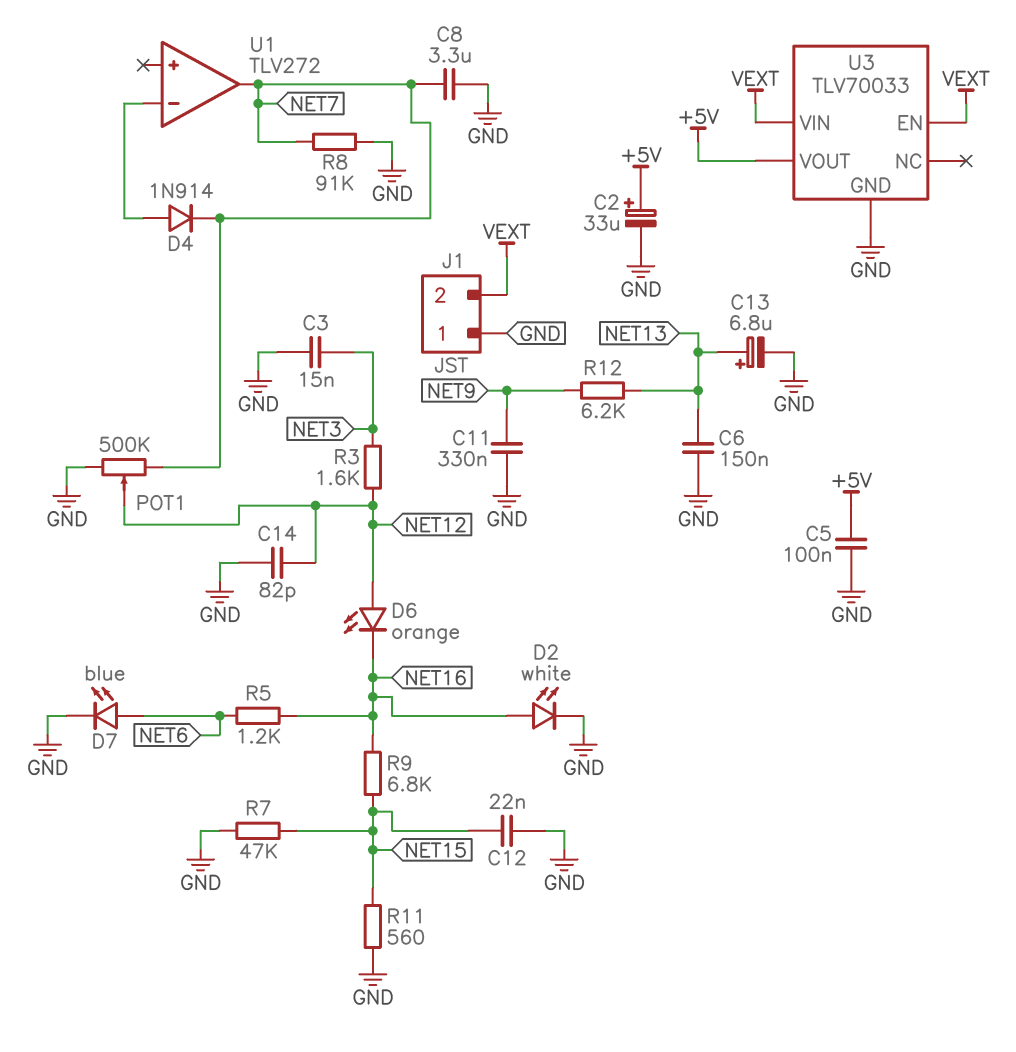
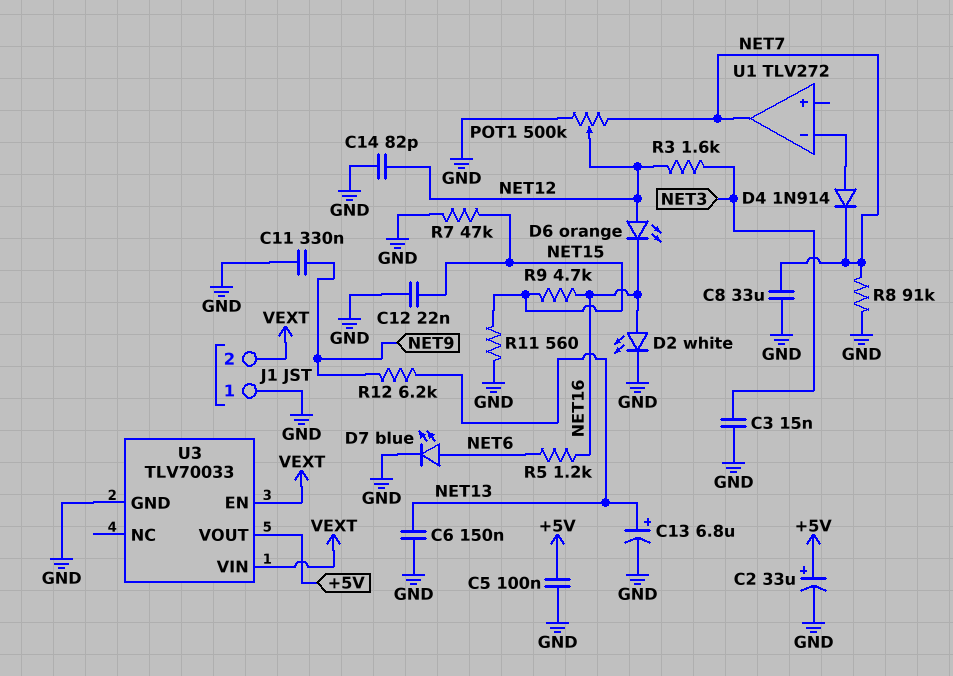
C8: 3.3uF (GND, NET7) -> 33uF (GND, NET7)
R9: 6.8k (NET15, NET16) -> 4.7k (NET15, NET16)

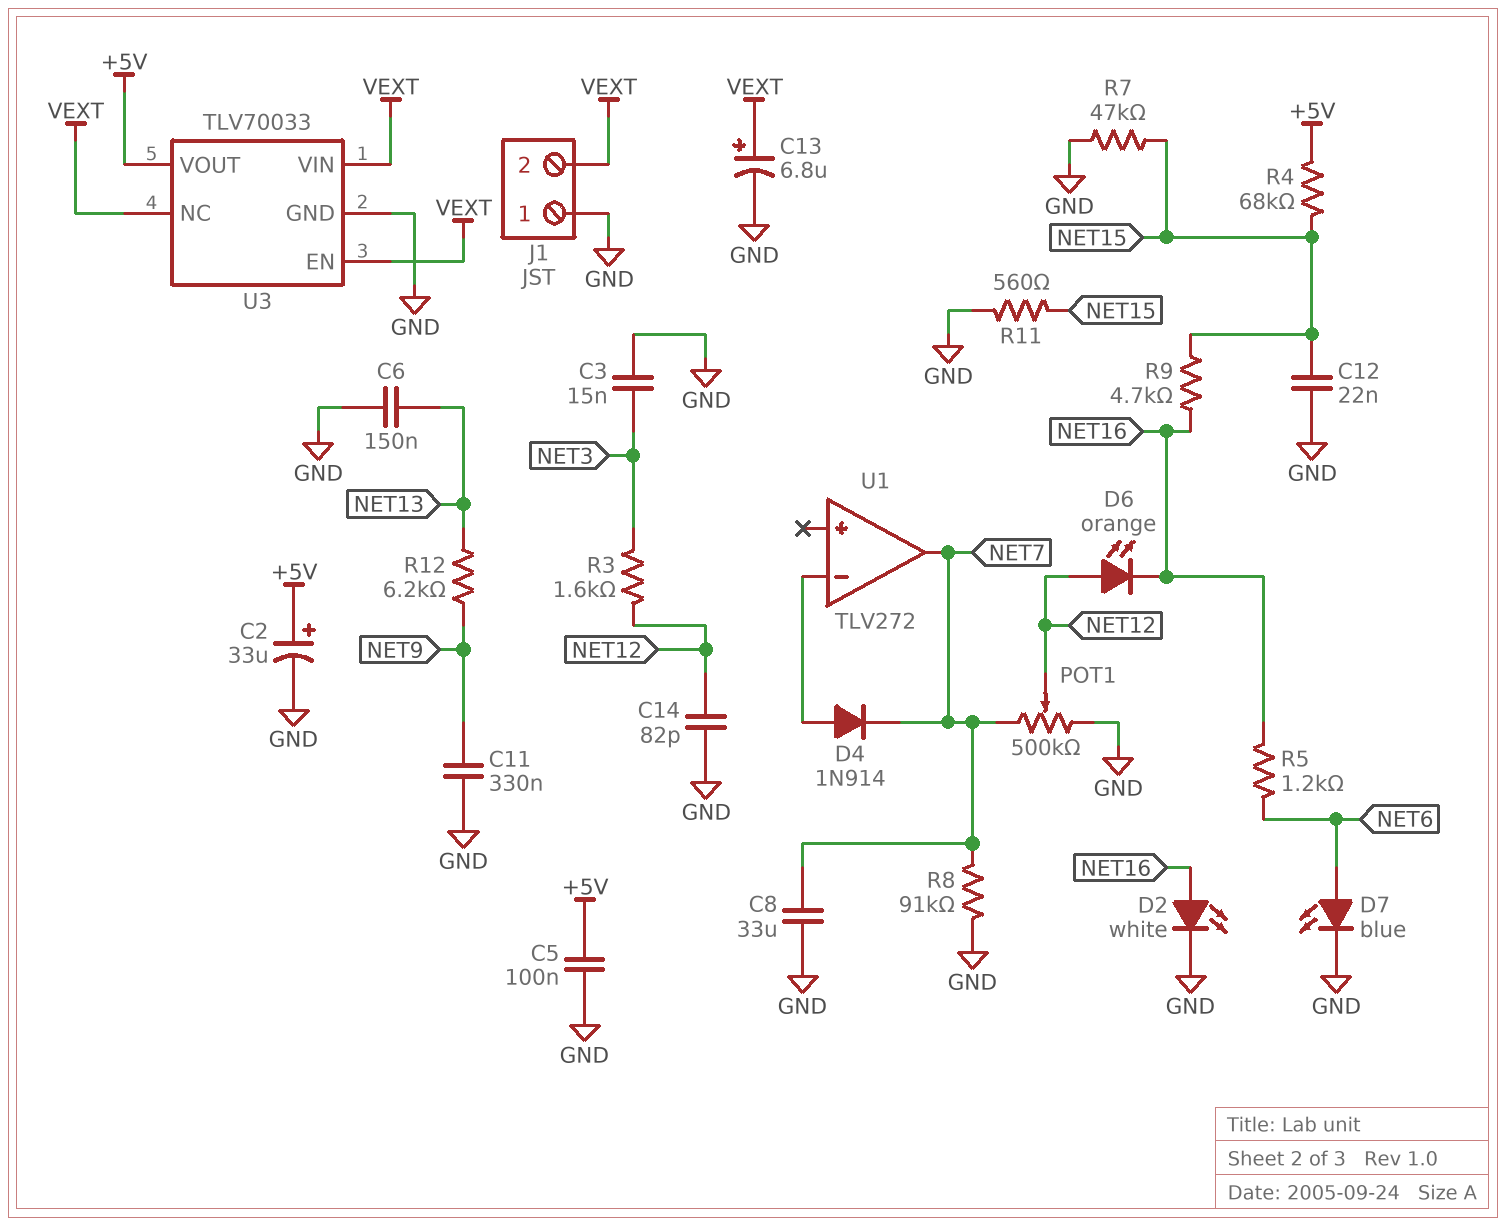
C13: 6.8uF (plus NET13, minus GND) -> 6.8uF (plus VEXT, minus GND)
R4: none -> 68k (+5V, NET15)
U3 pin NC: none -> VEXT

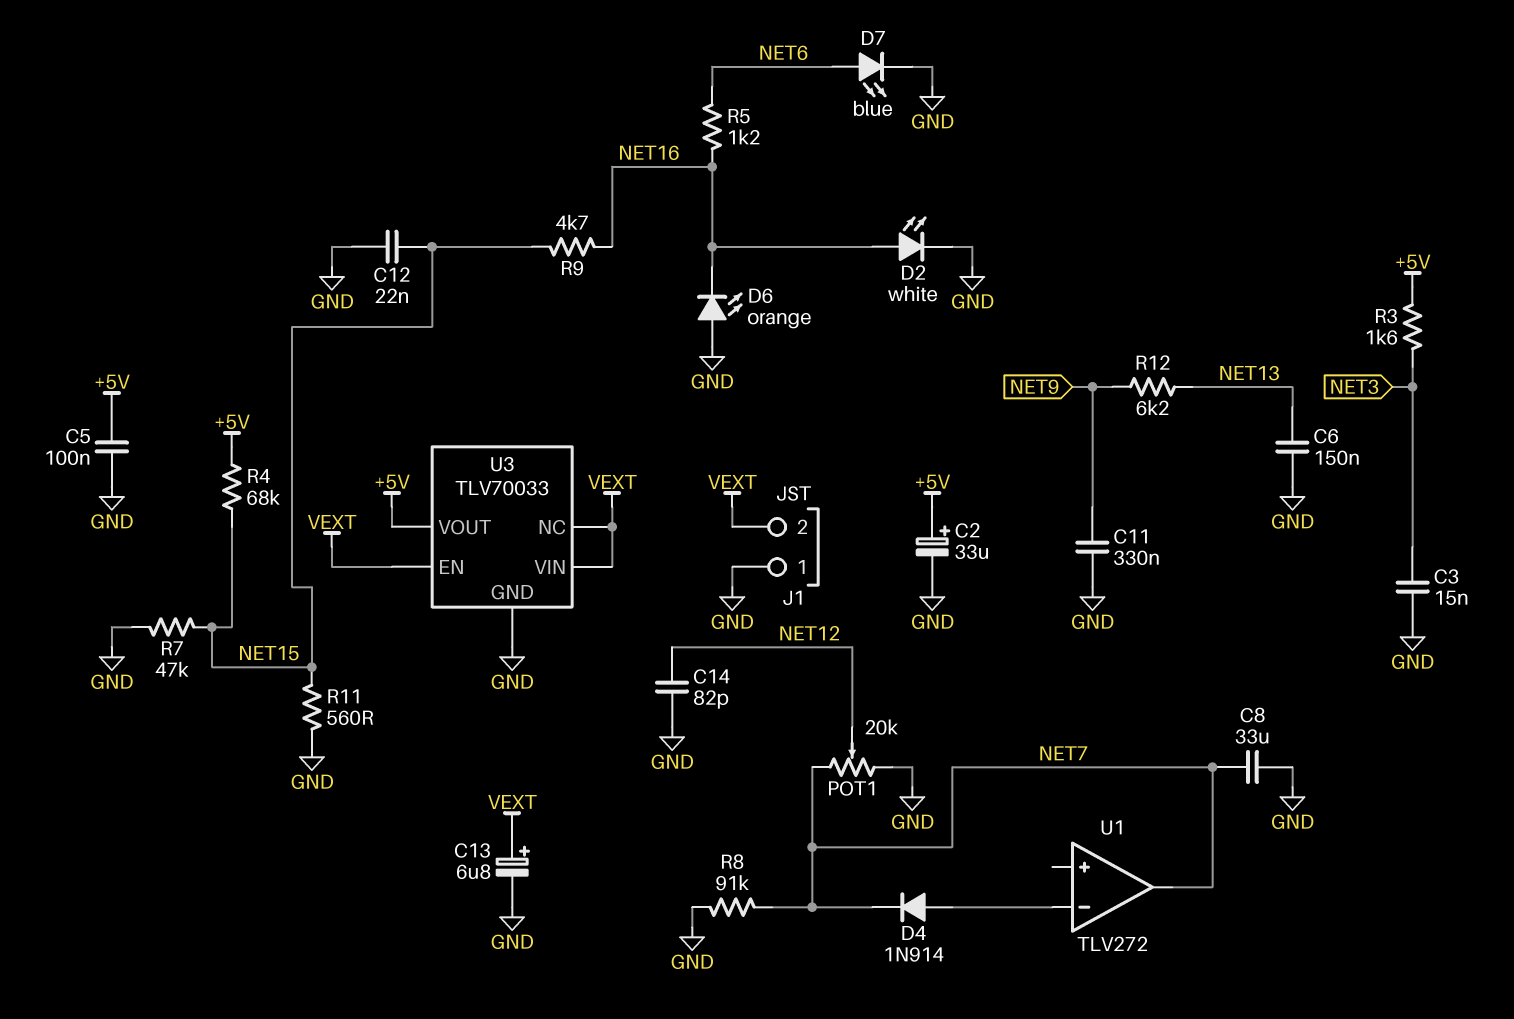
D6: LED orange (A NET12, K NET16) -> LED orange (A GND, K NET16)
POT1: 500k (GND, NET7, wiper NET12) -> 20k (GND, NET7, wiper NET12)
R3: 1.6k (NET3, NET12) -> 1.6k (+5V, NET3)

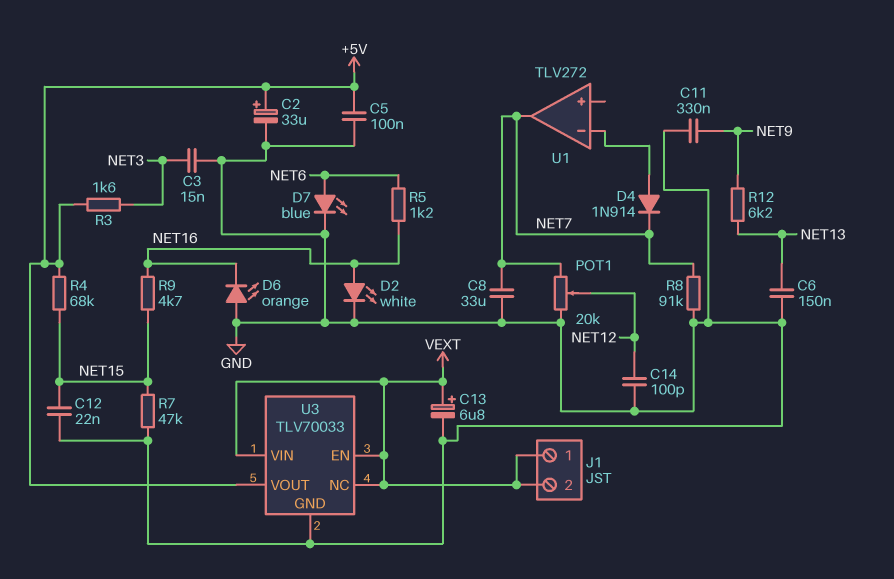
C14: 82pF (GND, NET12) -> 100pF (GND, NET12)
J1 pin 1: GND -> VEXT
R11: 560 (GND, NET15) -> none

